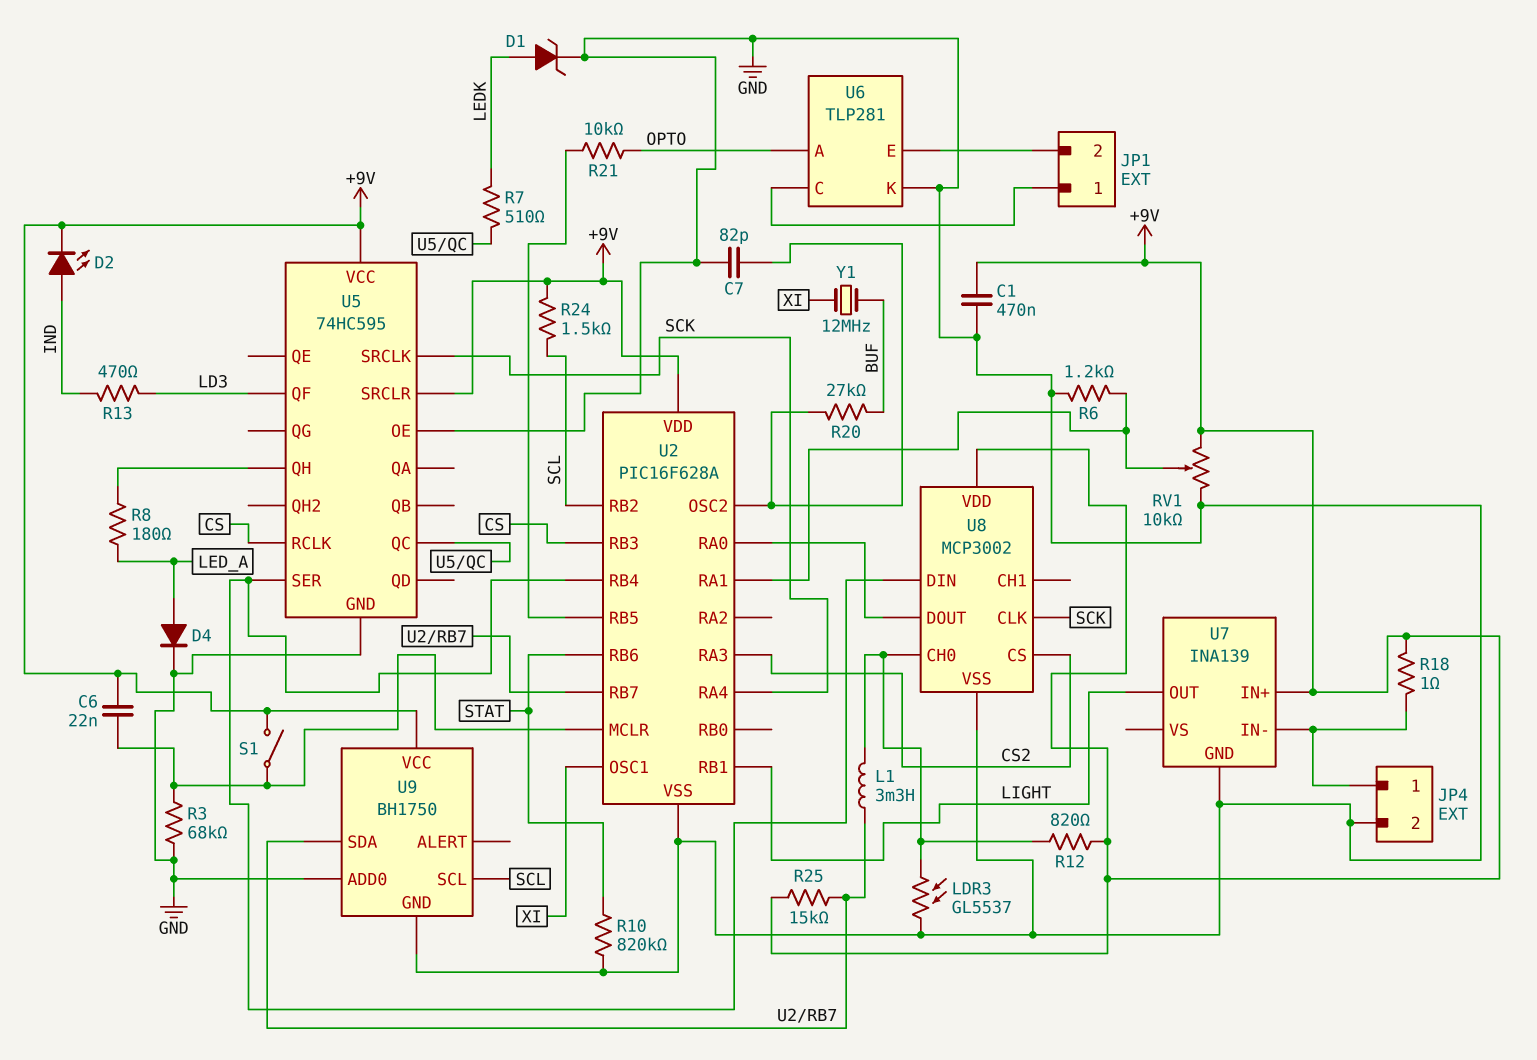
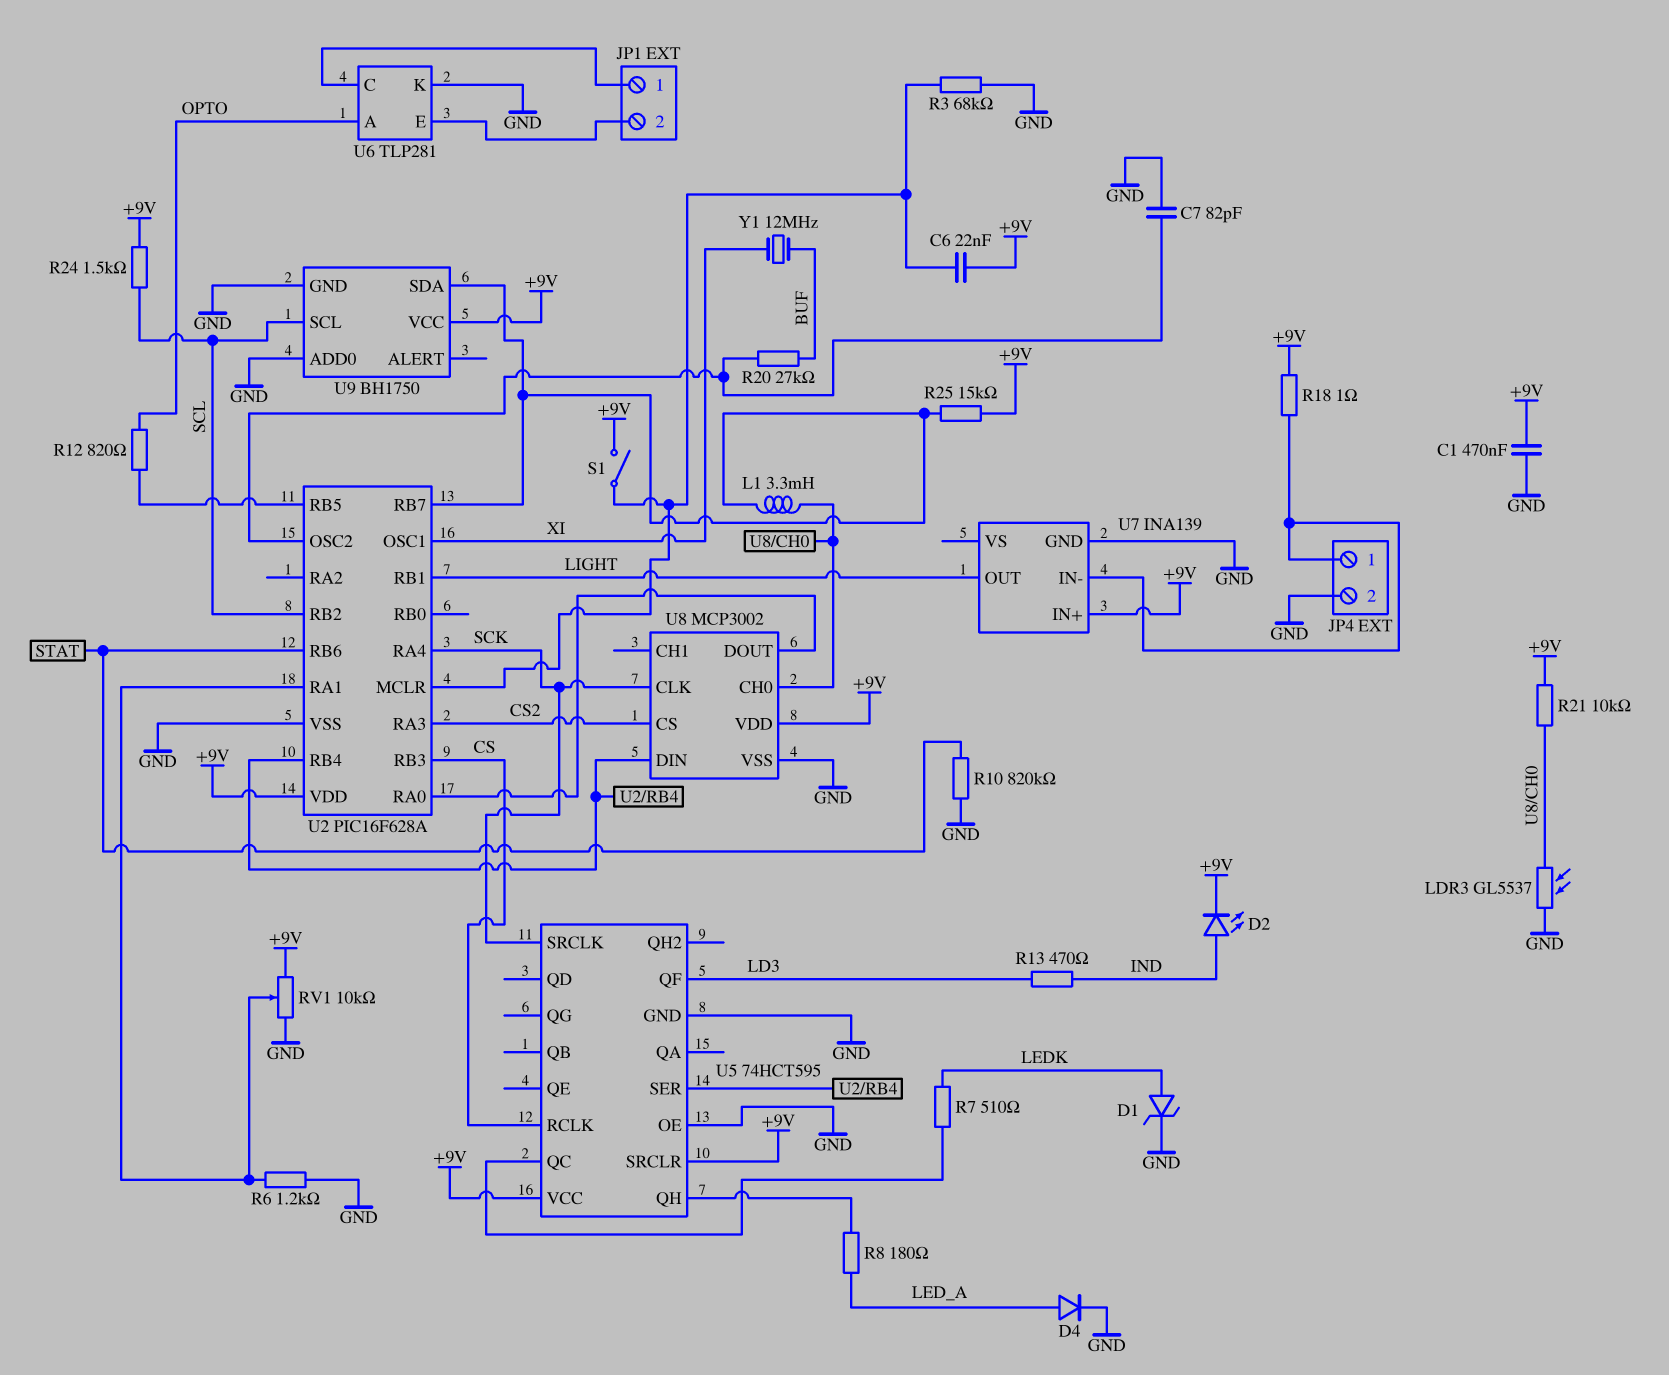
R12: 820 (+9V, U8/CH0) -> 820 (OPTO, U2/RB5)
R21: 10k (OPTO, U2/RB5) -> 10k (+9V, U8/CH0)
U5: 74HC595 -> 74HCT595

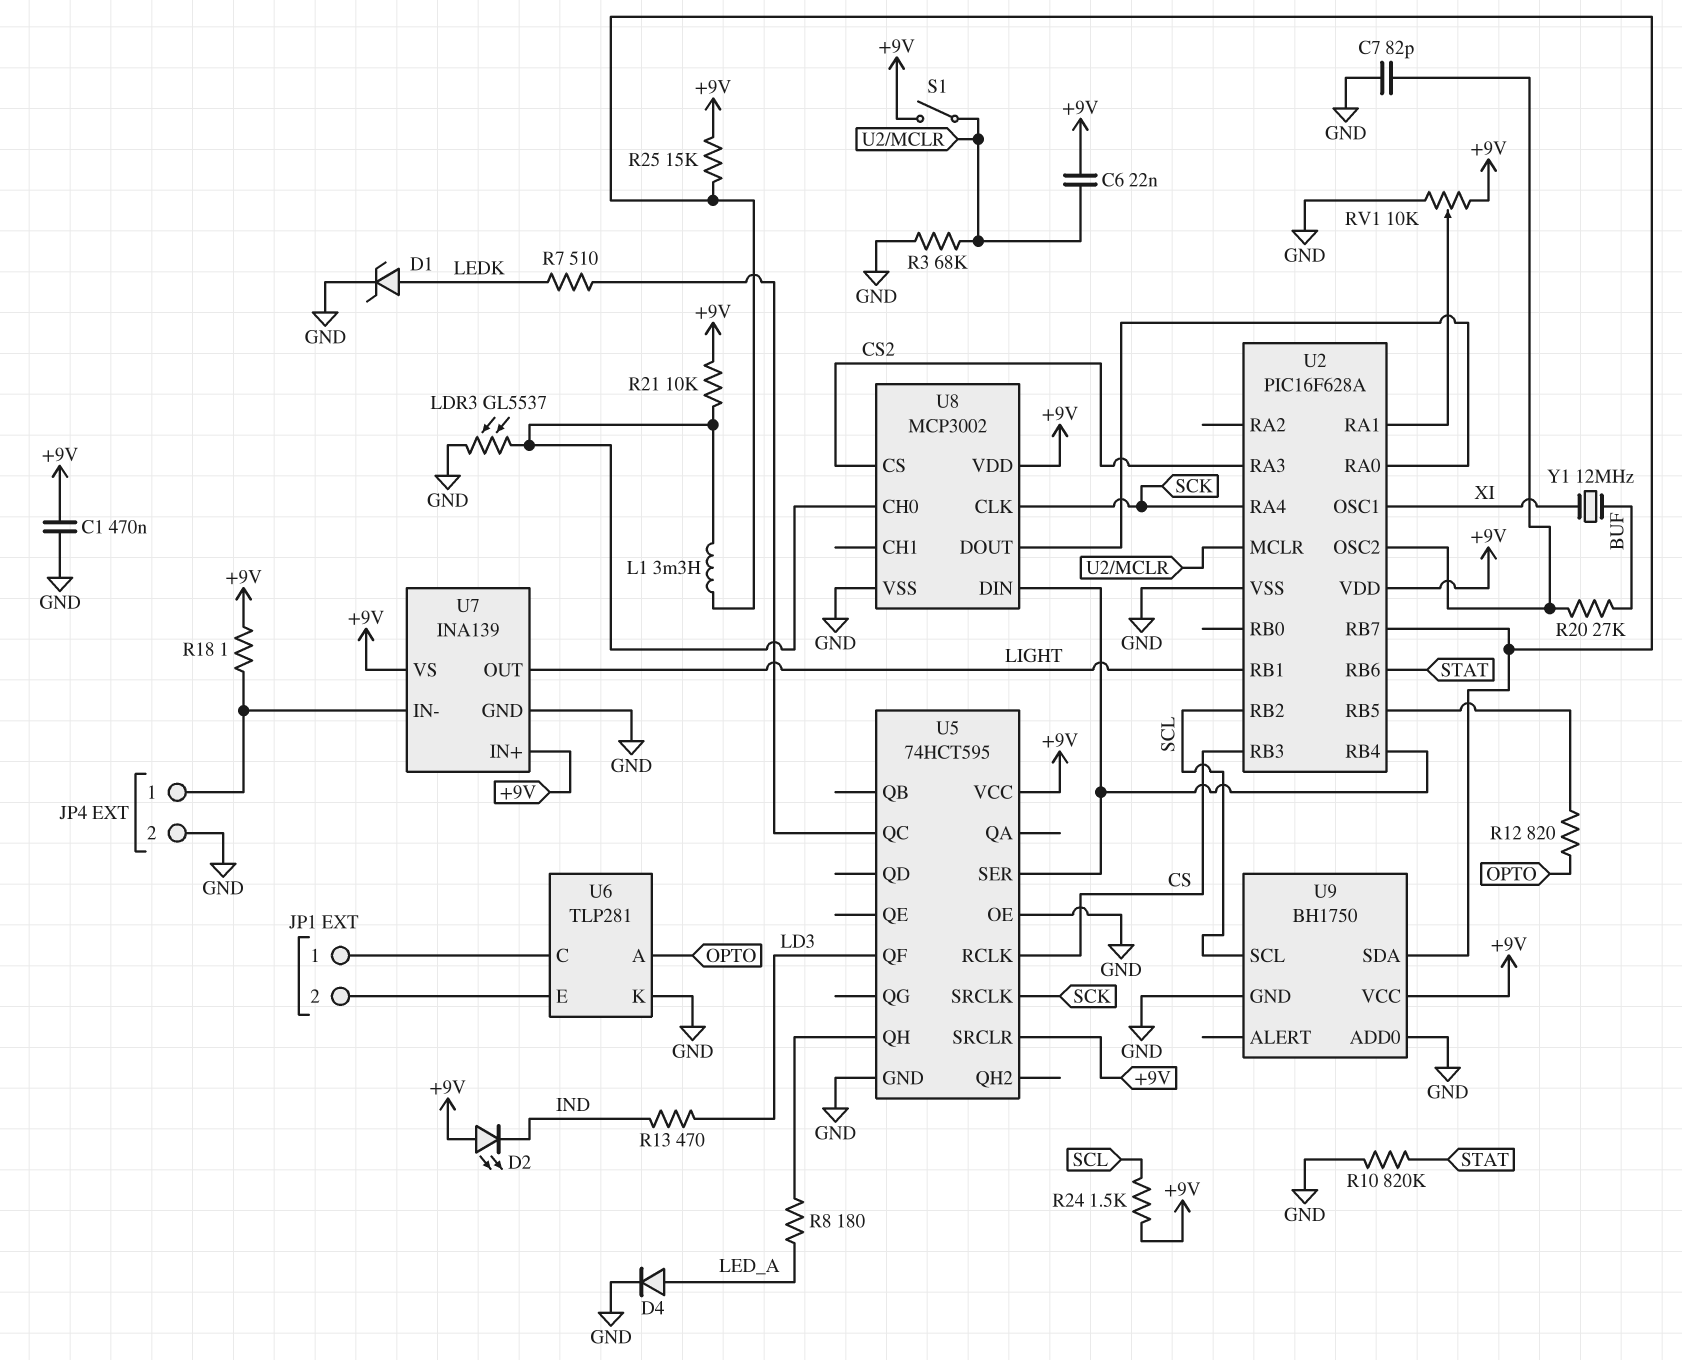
D2: LED (A IND, K +9V) -> LED (A +9V, K IND)
R6: 1.2k (GND, U2/RA1) -> none
U7 pin VS: none -> +9V

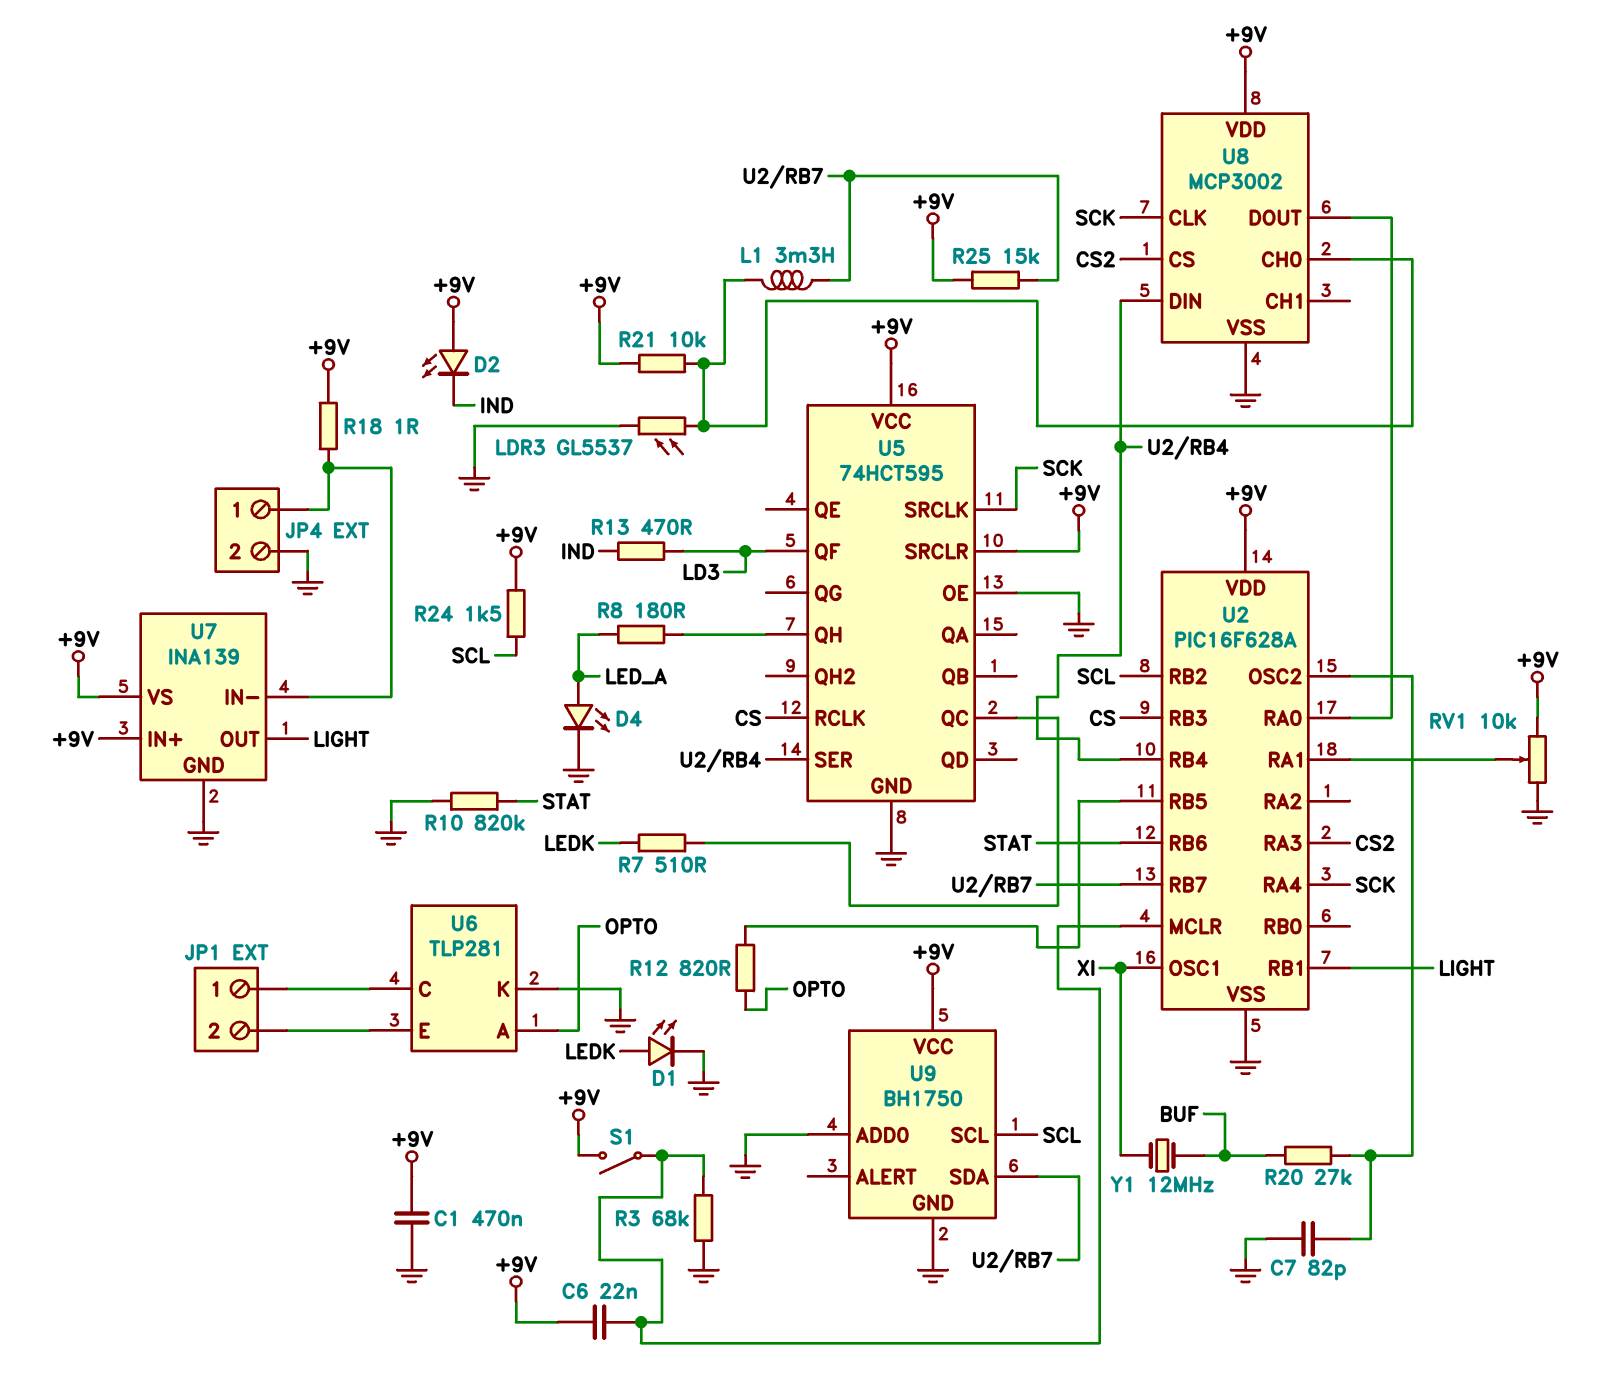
D1: zener (A LEDK, K GND) -> LED (A LEDK, K GND)
D4: diode (A LED_A, K GND) -> LED (A LED_A, K GND)

